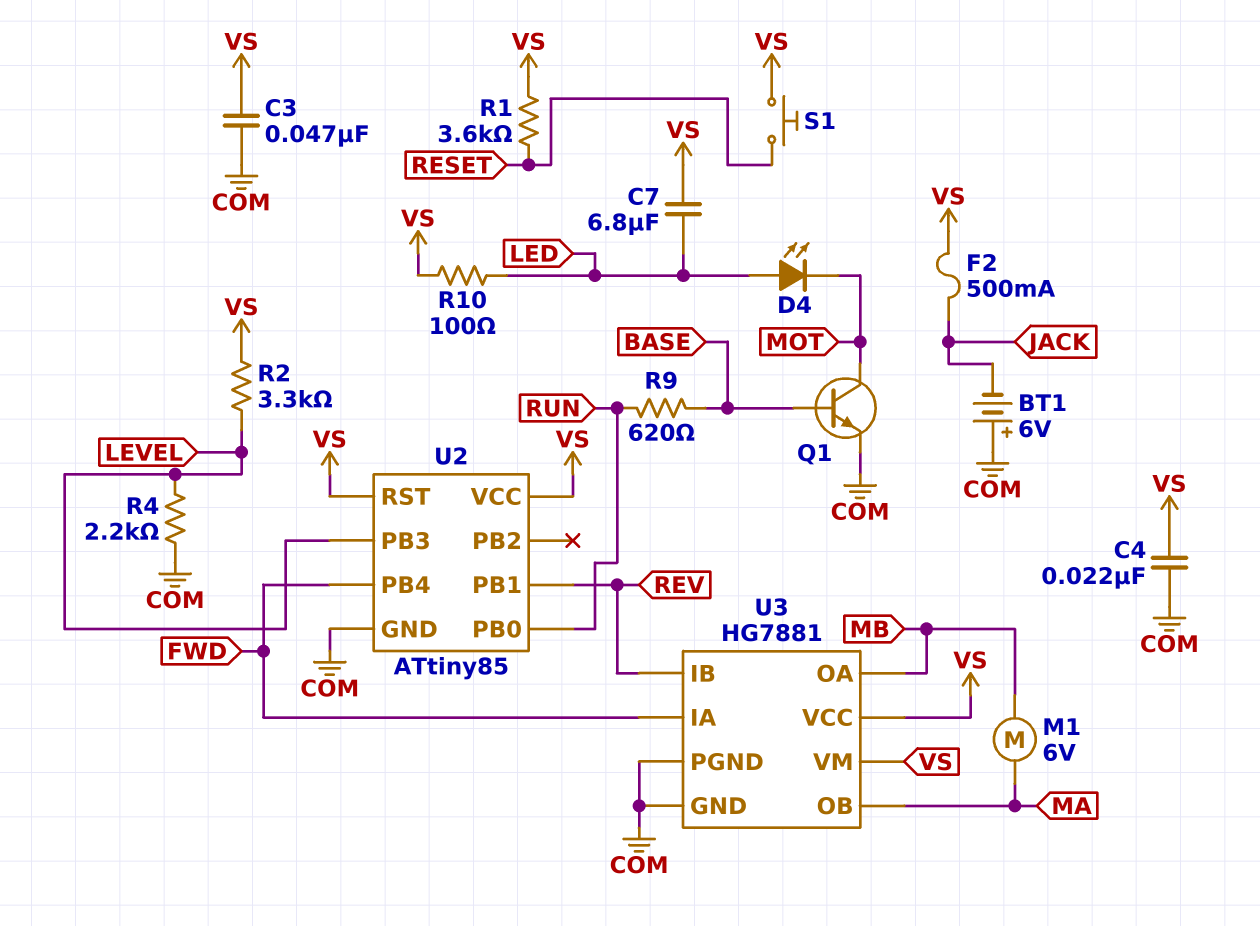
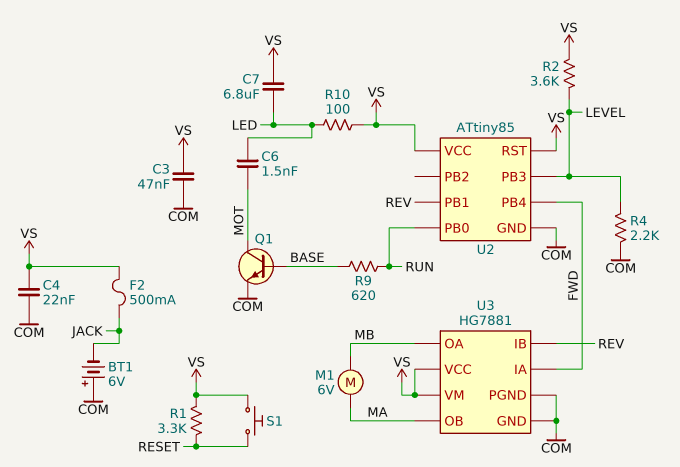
C6: none -> 1.5nF (LED, MOT)
D4: LED (A LED, K MOT) -> none
R1: 3.6k (RESET, VS) -> 3.3k (RESET, VS)
R2: 3.3k (LEVEL, VS) -> 3.6k (LEVEL, VS)

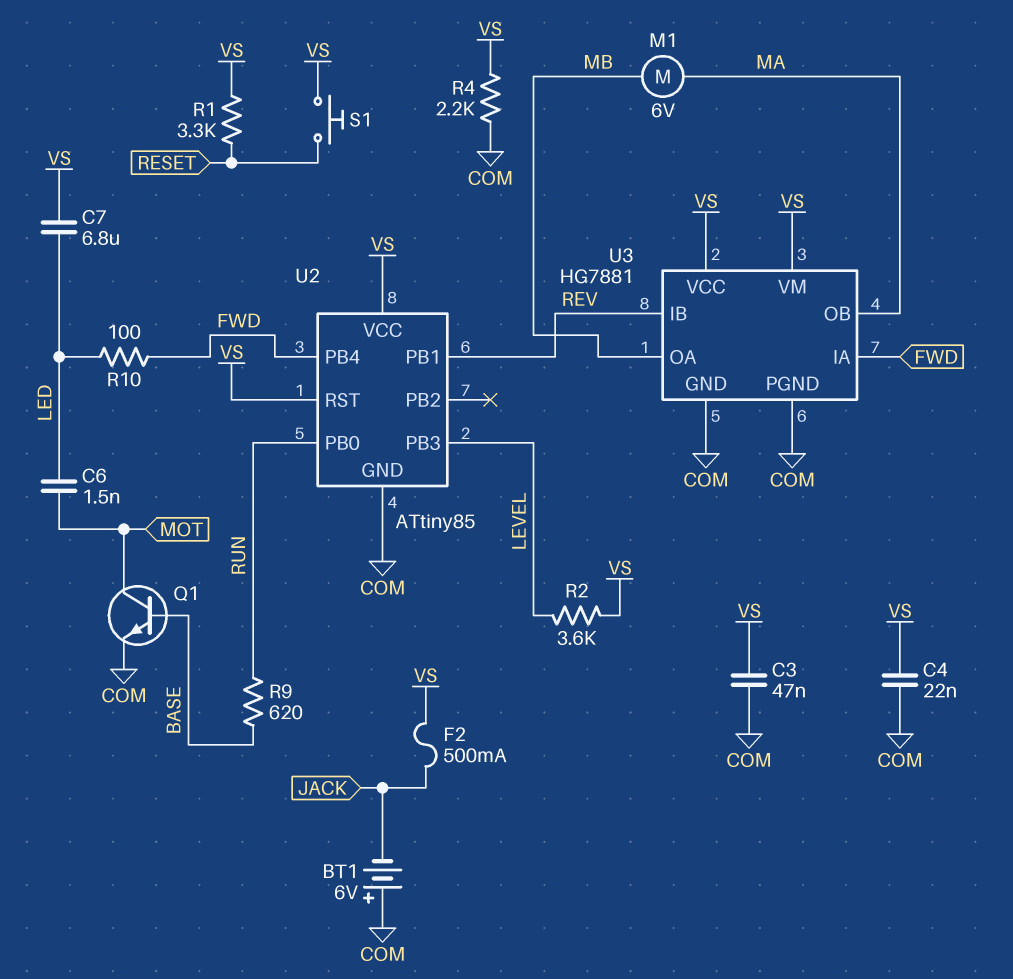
R4: 2.2k (COM, LEVEL) -> 2.2k (COM, VS)
R10: 100 (LED, VS) -> 100 (FWD, LED)

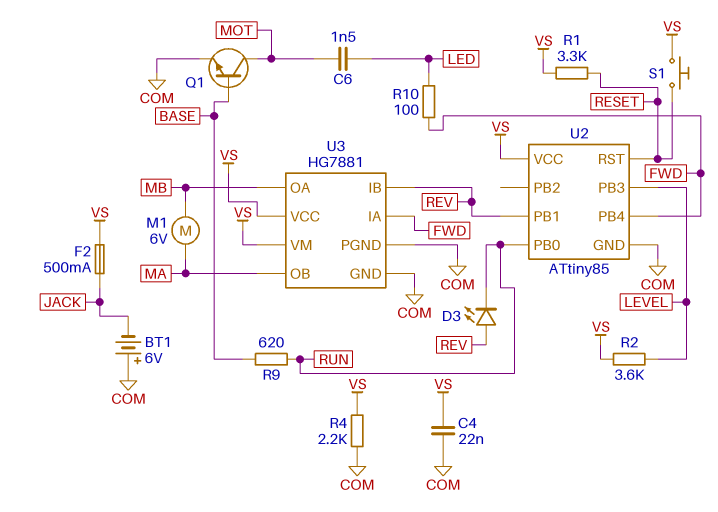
C3: 47nF (COM, VS) -> none
C7: 6.8uF (LED, VS) -> none
D3: none -> LED (A REV, K RUN)
U2 pin RST: VS -> RESET

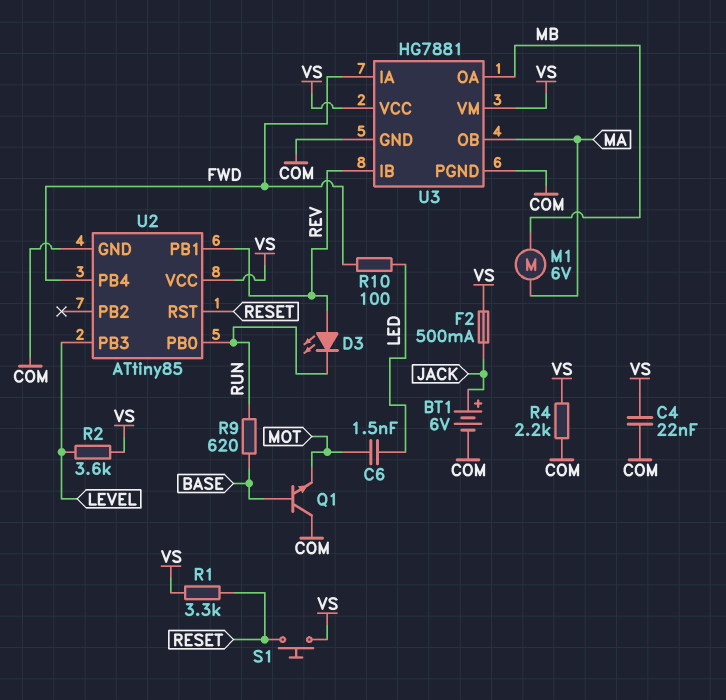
BT1: 6V (plus COM, minus JACK) -> 6V (plus JACK, minus COM)
Q1: NPN (B BASE, C MOT, E COM) -> NPN (B BASE, C COM, E MOT)

